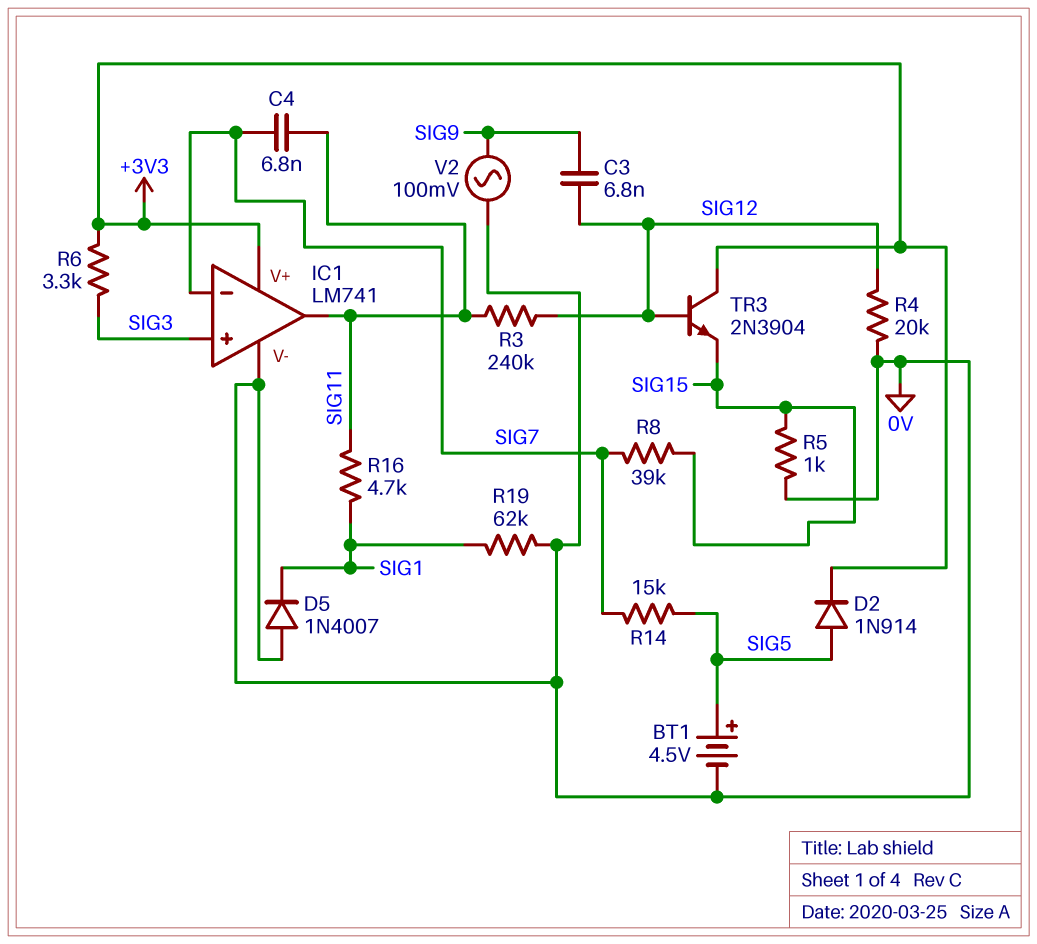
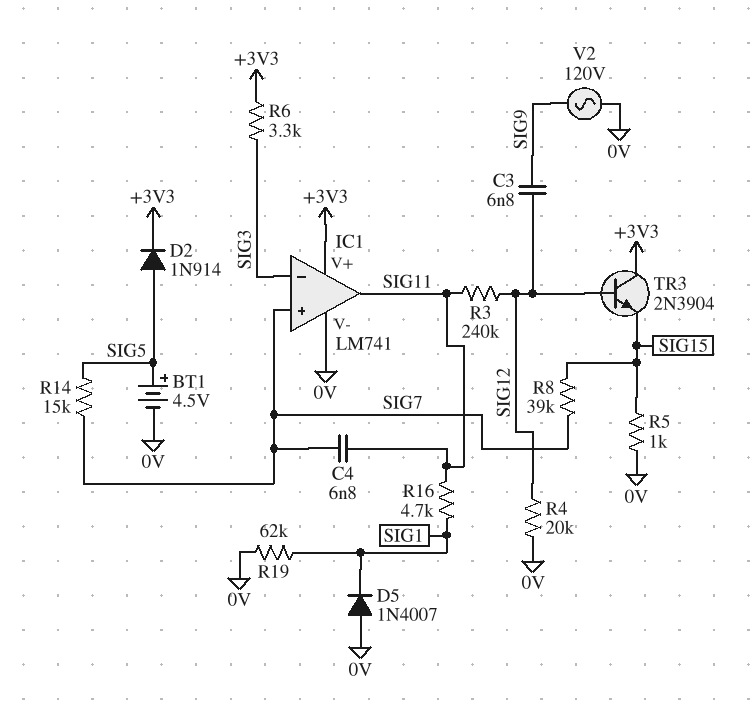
IC1 pin in+: SIG3 -> SIG7
IC1 pin in-: SIG7 -> SIG3
V2: AC 100mV (0V, SIG9) -> AC 120V (0V, SIG9)

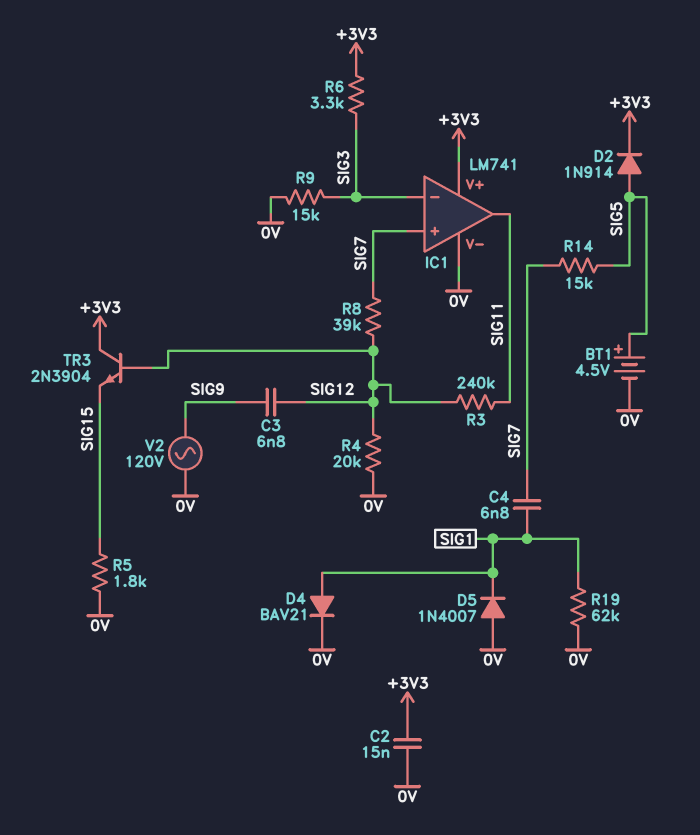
C2: none -> 15nF (+3V3, 0V)
C4: 6.8nF (SIG7, SIG11) -> 6.8nF (SIG1, SIG7)
D4: none -> diode BAV21 (A SIG1, K 0V)
R5: 1k (0V, SIG15) -> 1.8k (0V, SIG15)
R8: 39k (SIG7, SIG15) -> 39k (SIG7, SIG12)
R9: none -> 15k (0V, SIG3)
R16: 4.7k (SIG1, SIG11) -> none

